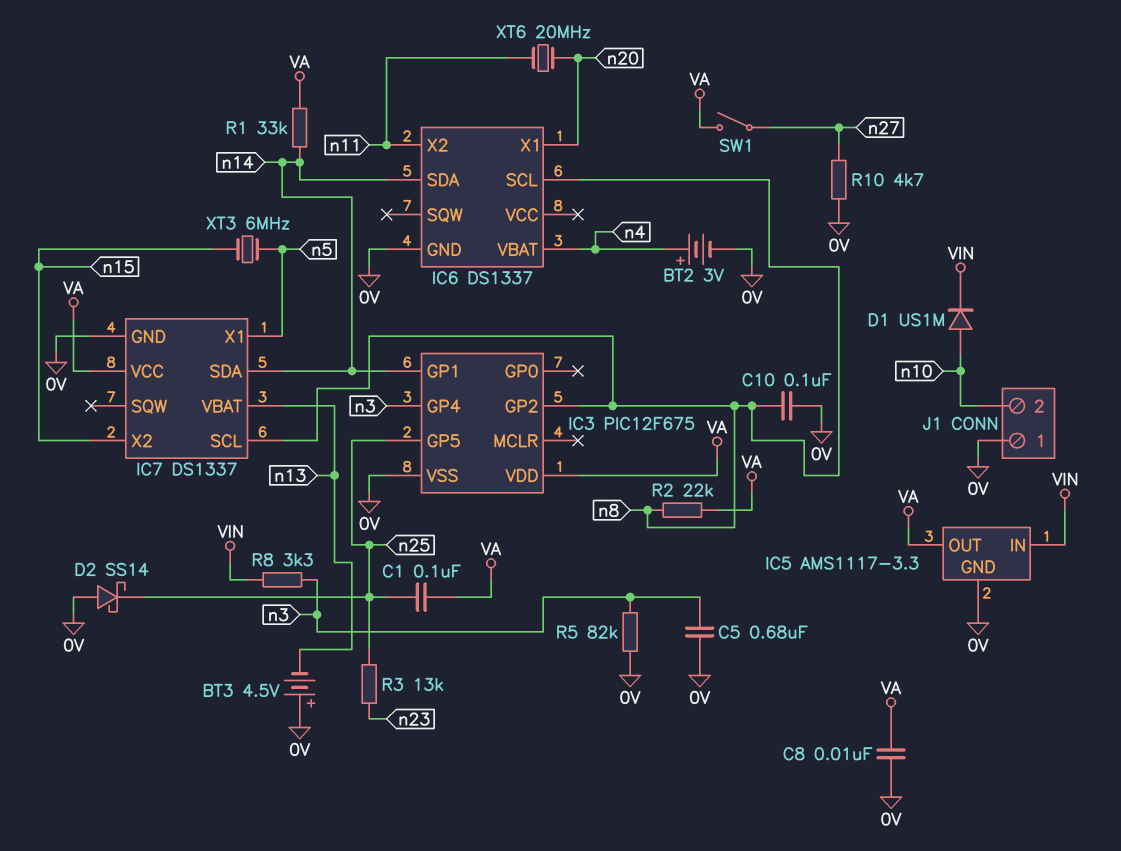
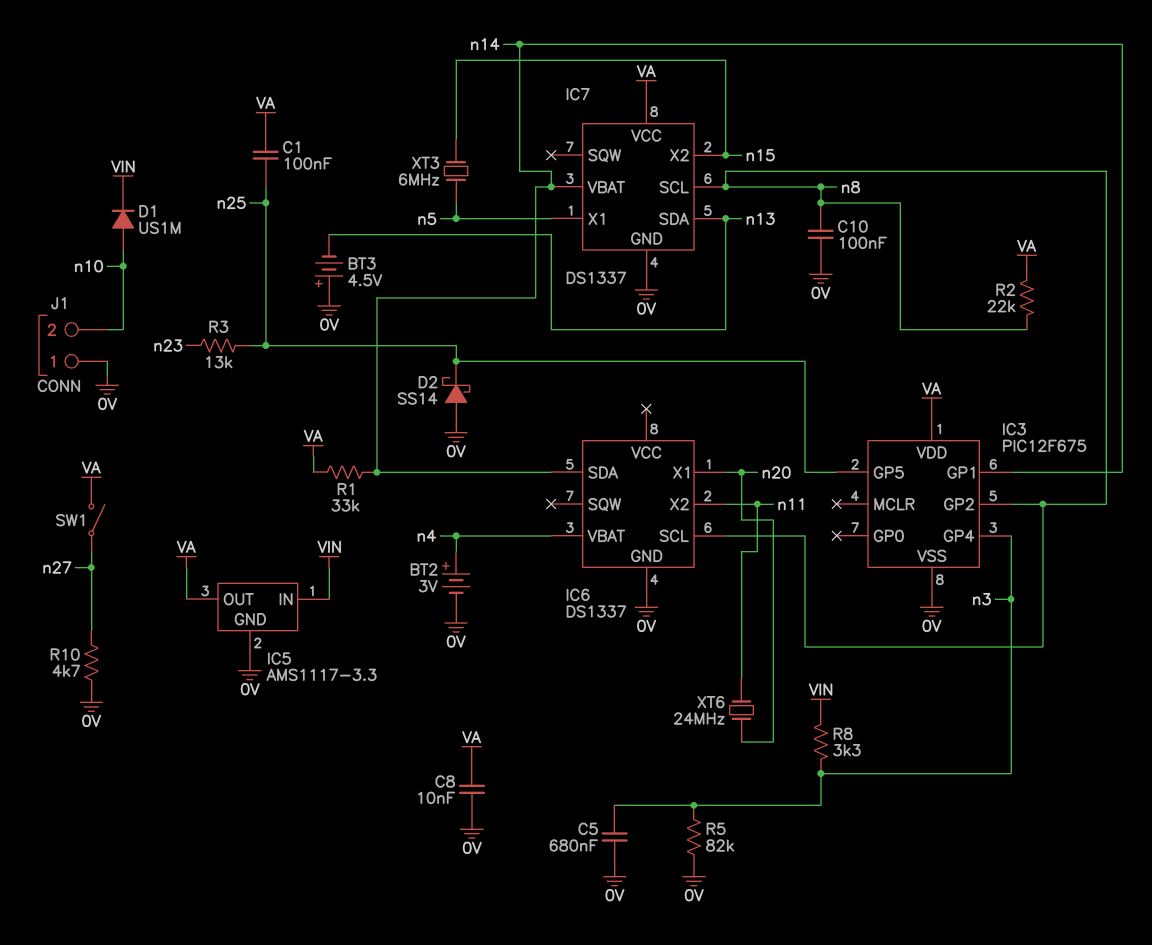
IC7 pin SDA: n14 -> n13
IC7 pin VBAT: n13 -> n14
XT6: 20MHz (n11, n20) -> 24MHz (n11, n20)

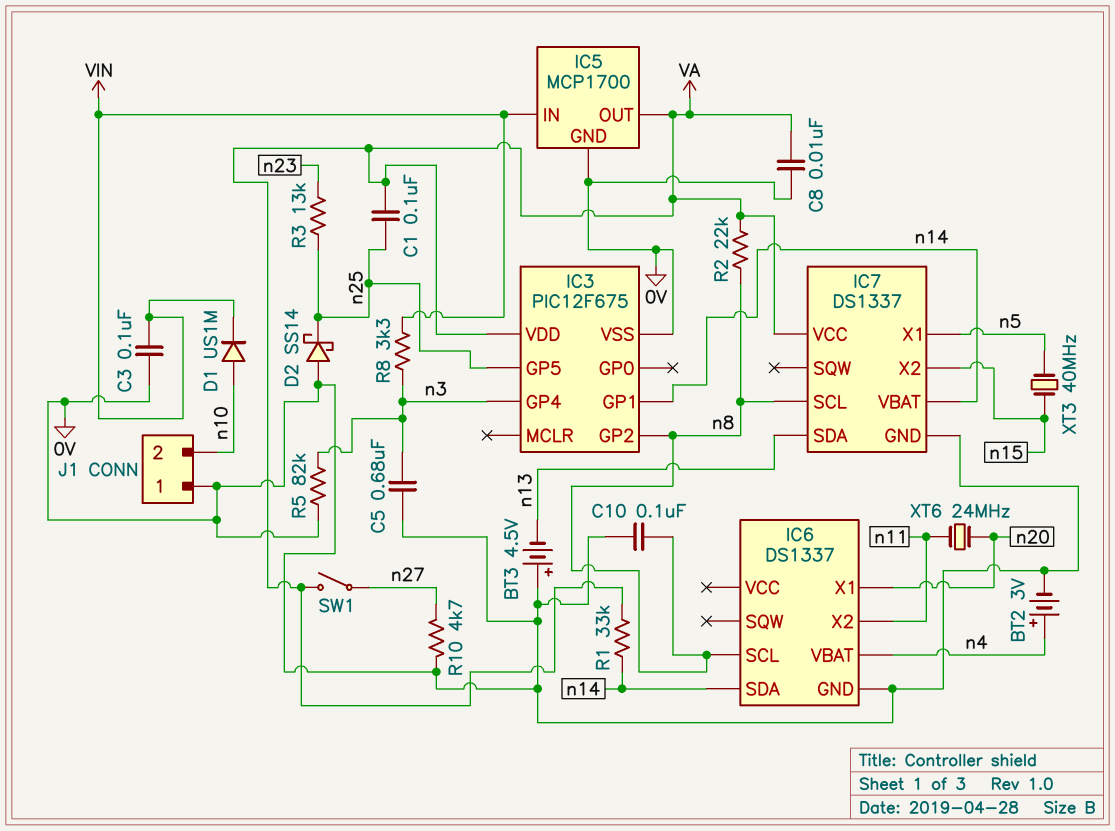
C3: none -> 100nF (0V, VIN)
IC5: AMS1117-3.3 -> MCP1700
XT3: 6MHz (n5, n15) -> 40MHz (n5, n15)

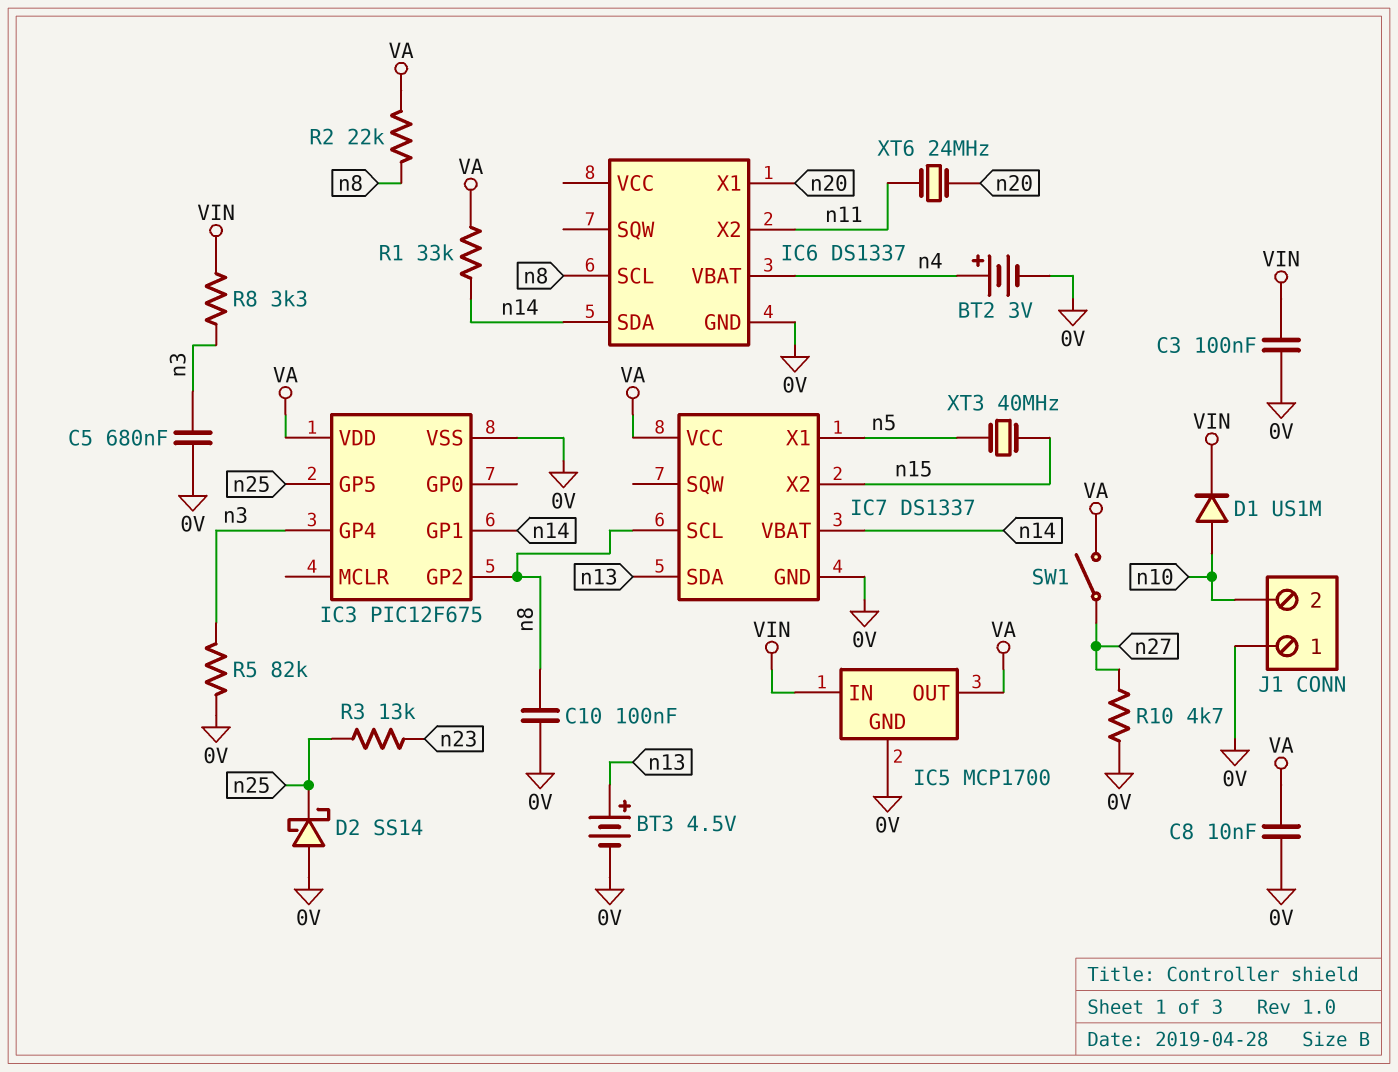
BT3: 4.5V (plus 0V, minus n13) -> 4.5V (plus n13, minus 0V)
C1: 100nF (VA, n25) -> none

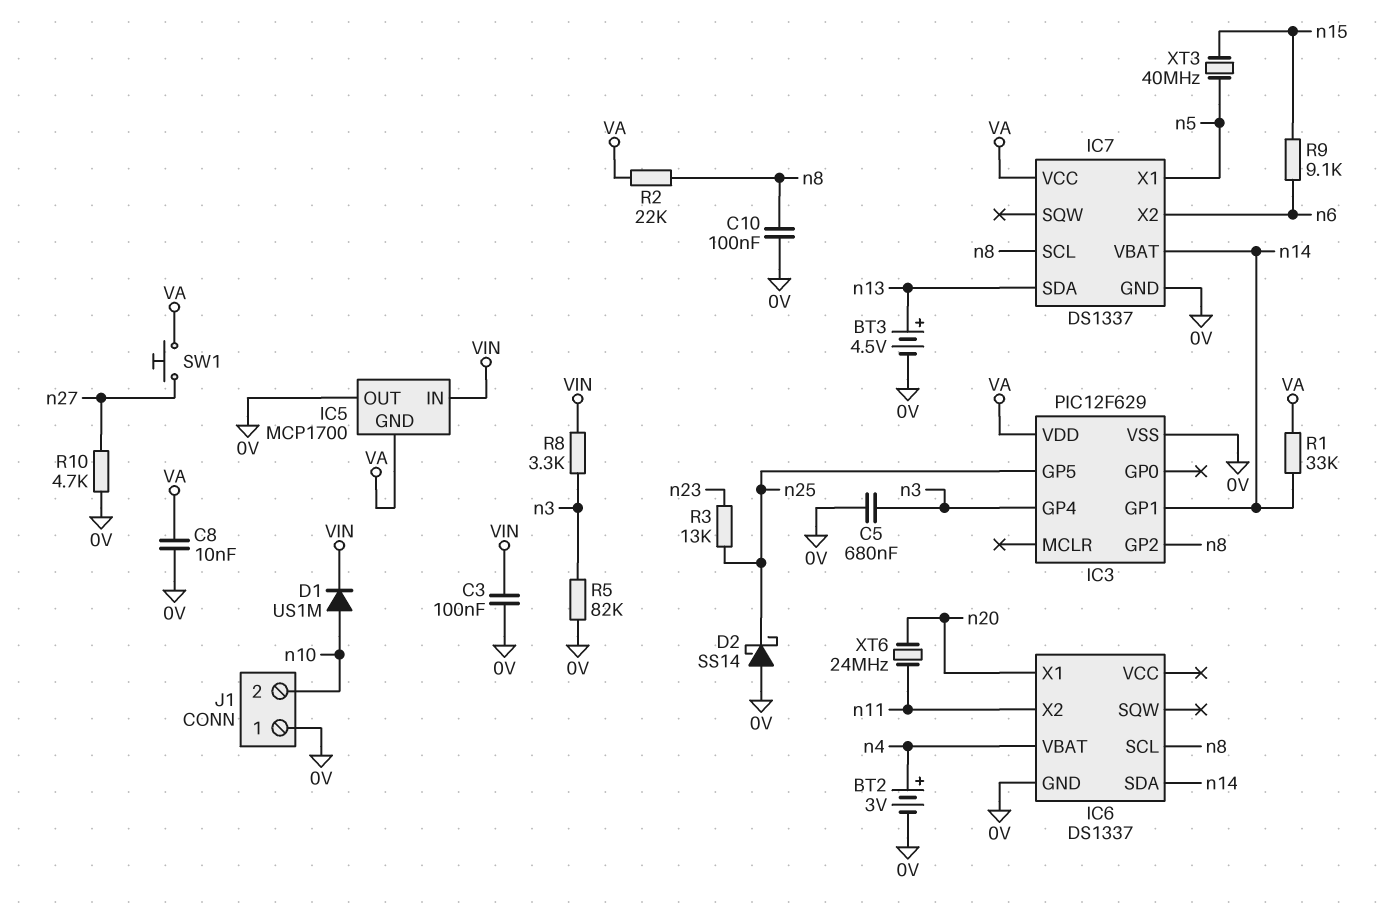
IC3: PIC12F675 -> PIC12F629
IC5 pin GND: 0V -> VA
IC5 pin OUT: VA -> 0V
IC7 pin X2: n15 -> n6
R9: none -> 9.1k (n6, n15)
SW1: switch (VA, n27) -> button (VA, n27)

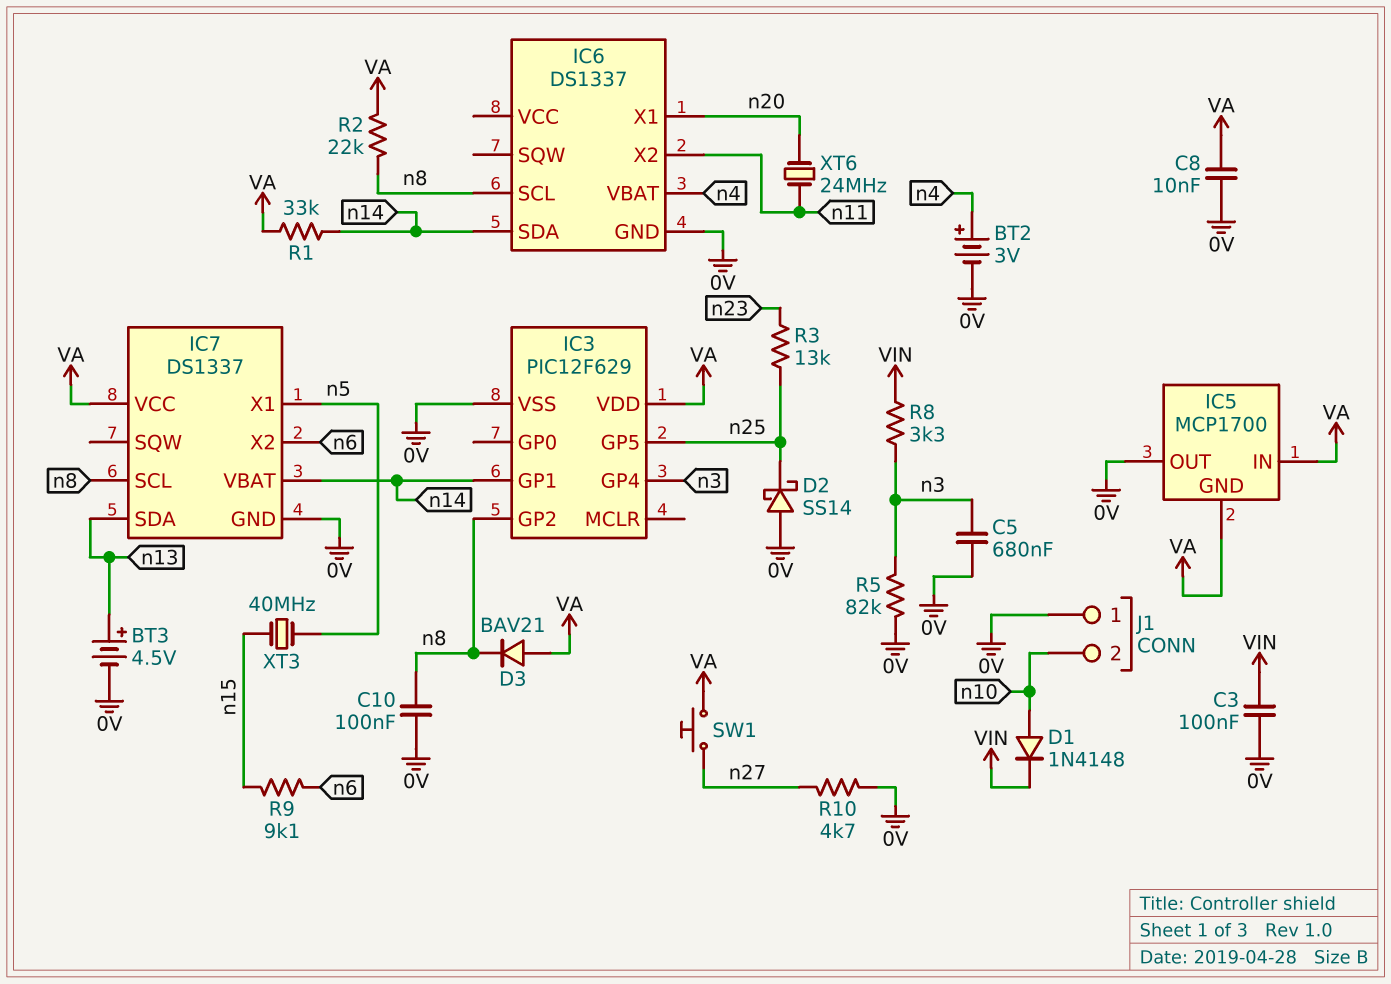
D1: diode US1M (A n10, K VIN) -> diode 1N4148 (A n10, K VIN)
D3: none -> diode BAV21 (A VA, K n8)
IC5 pin IN: VIN -> VA

